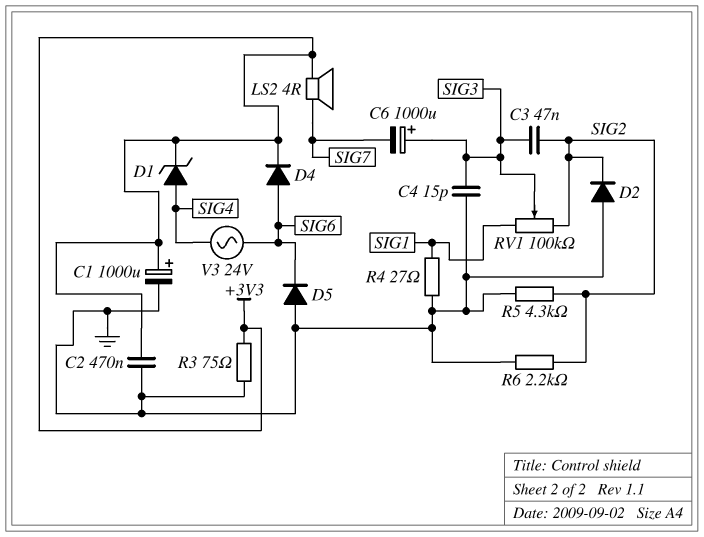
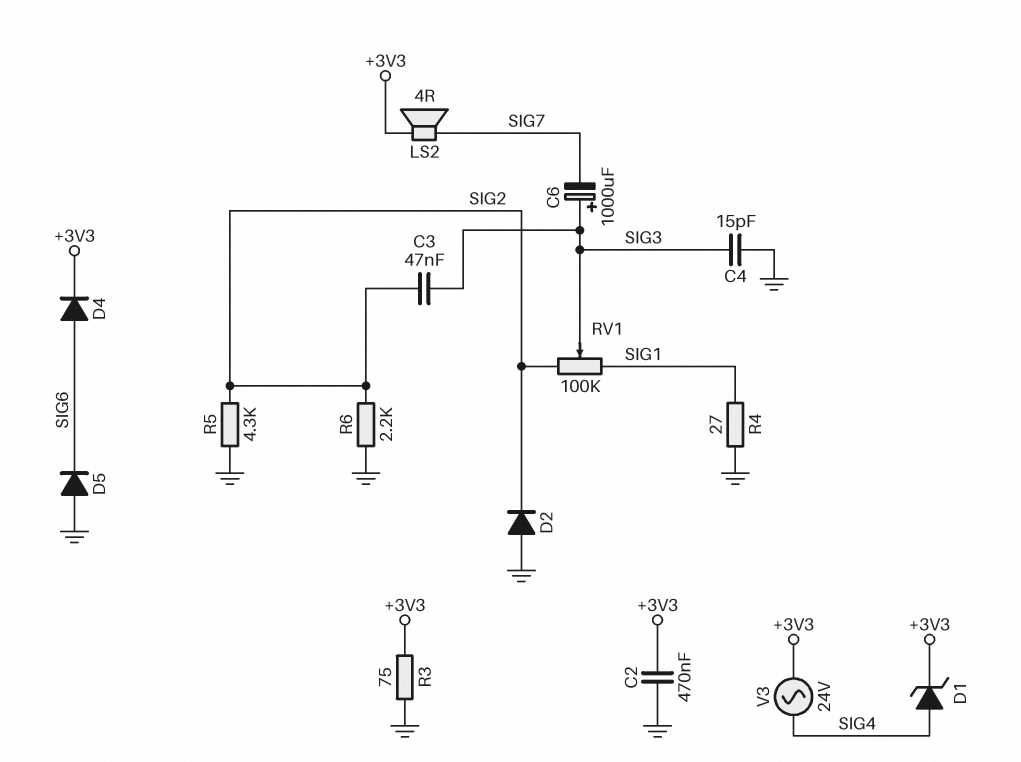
C1: 1000uF (plus +3V3, minus GND) -> none
V3: AC 24V (SIG4, SIG6) -> AC 24V (+3V3, SIG4)

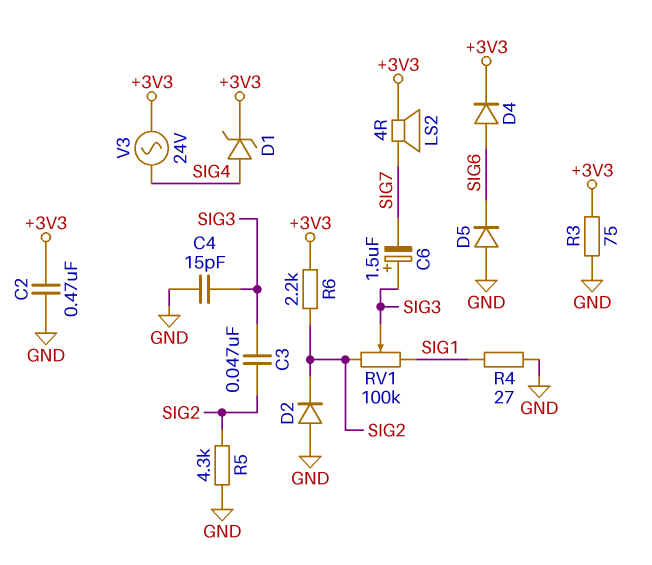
C6: 1000uF (plus SIG3, minus SIG7) -> 1.5uF (plus SIG3, minus SIG7)
R6: 2.2k (GND, SIG2) -> 2.2k (+3V3, SIG2)

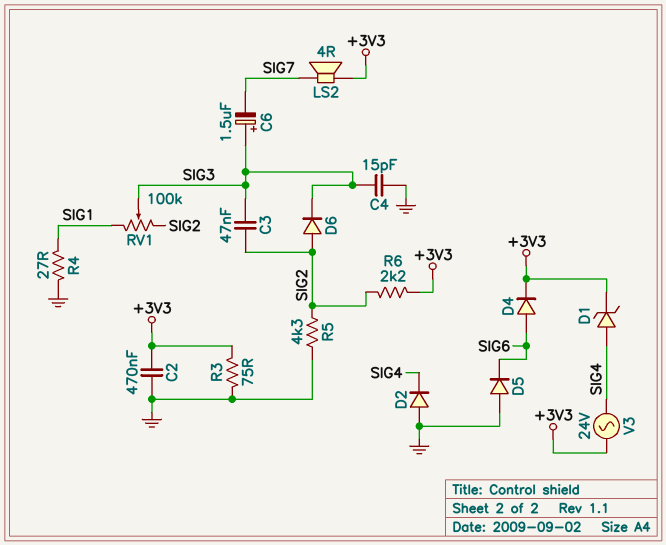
D2: diode (A GND, K SIG2) -> diode (A GND, K SIG4)
D6: none -> diode (A SIG2, K SIG3)

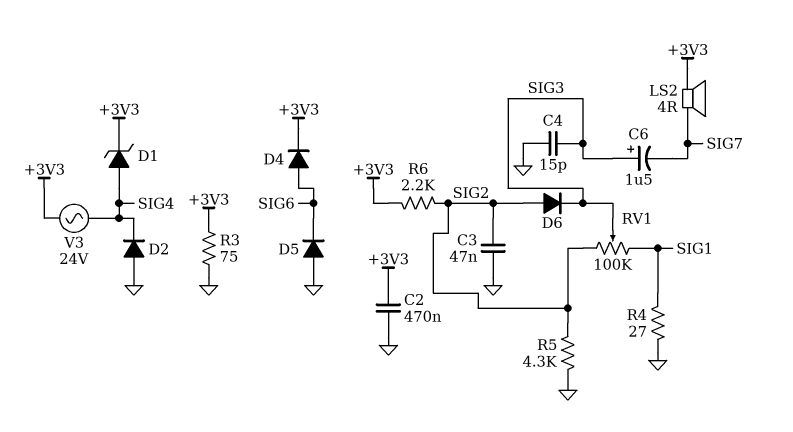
C3: 47nF (SIG2, SIG3) -> 47nF (GND, SIG2)

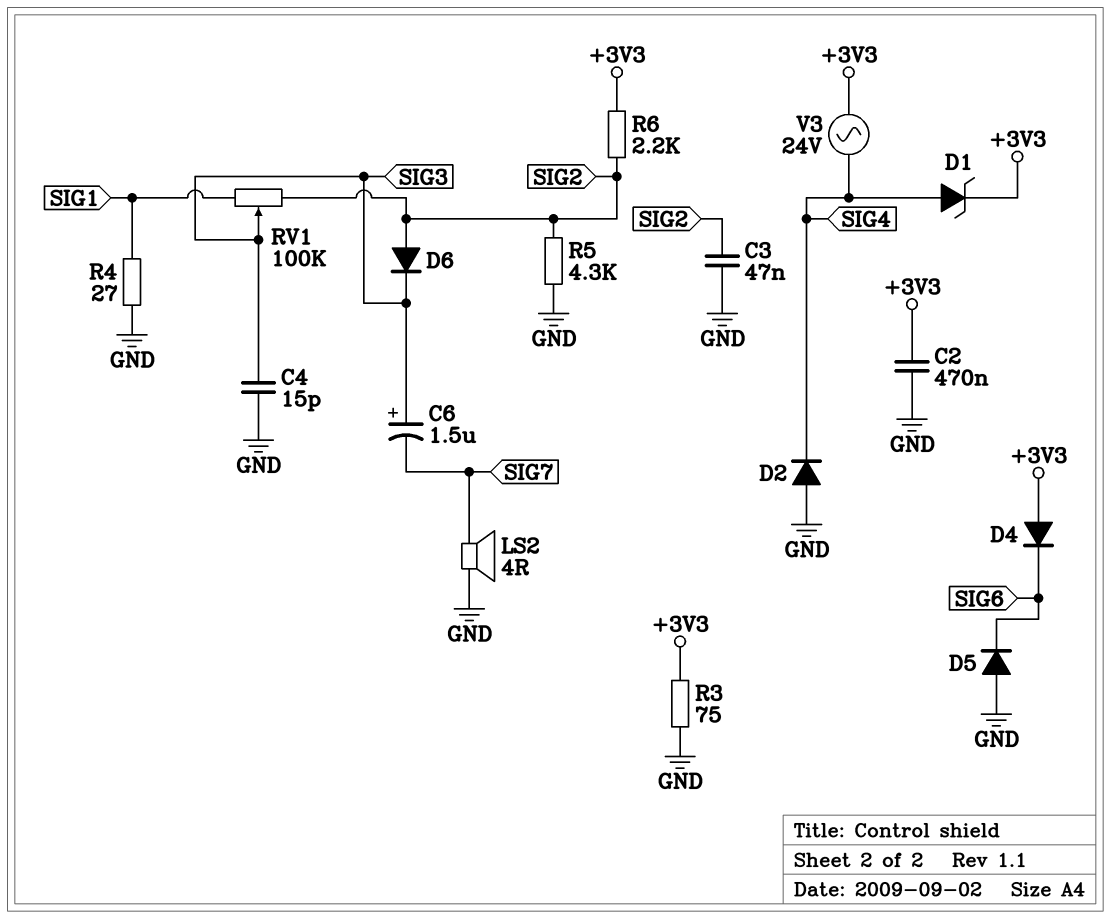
D4: diode (A SIG6, K +3V3) -> diode (A +3V3, K SIG6)
LS2: speaker 4R (+3V3, SIG7) -> speaker 4R (GND, SIG7)

